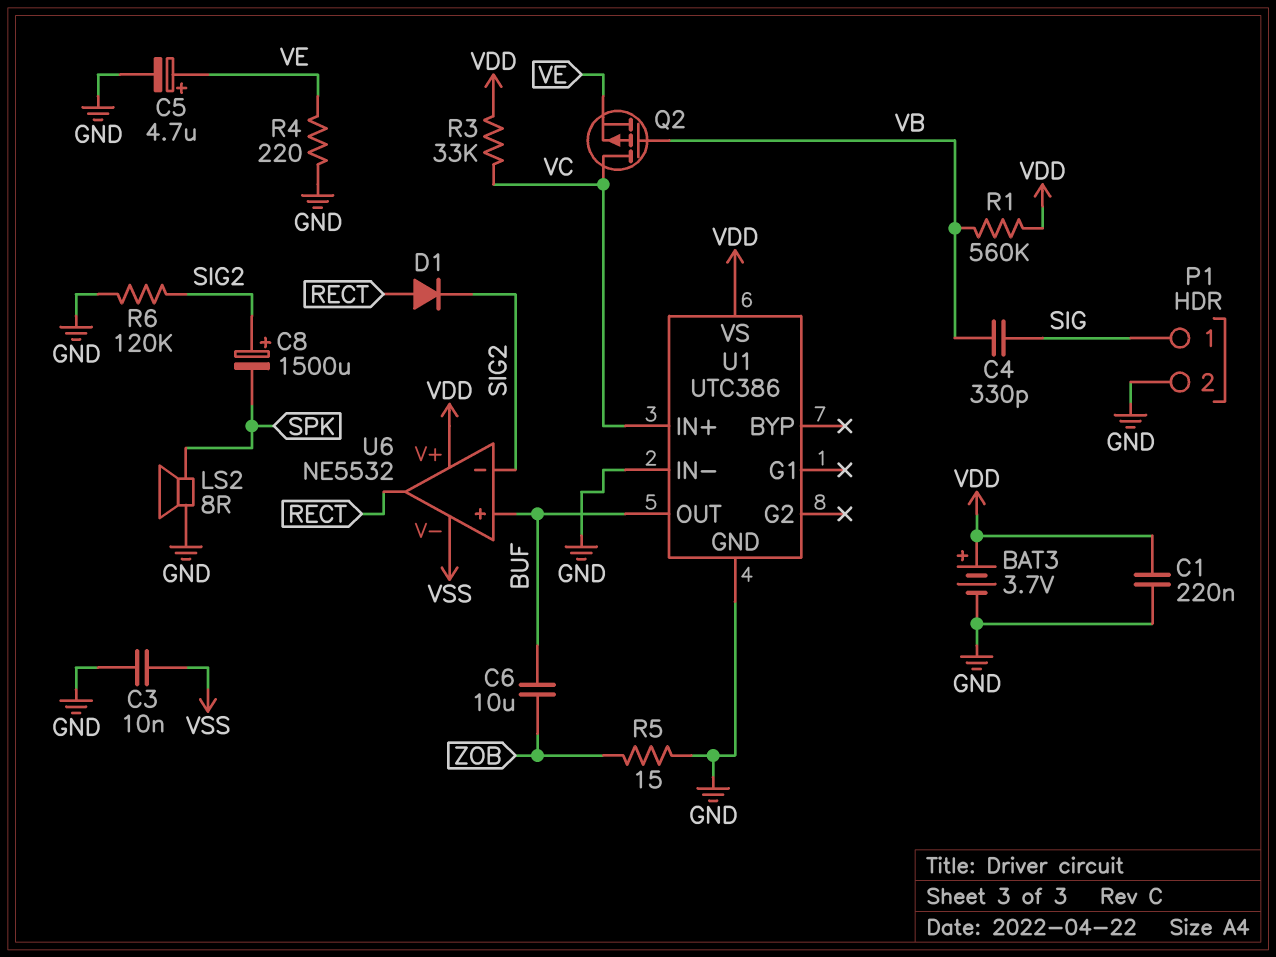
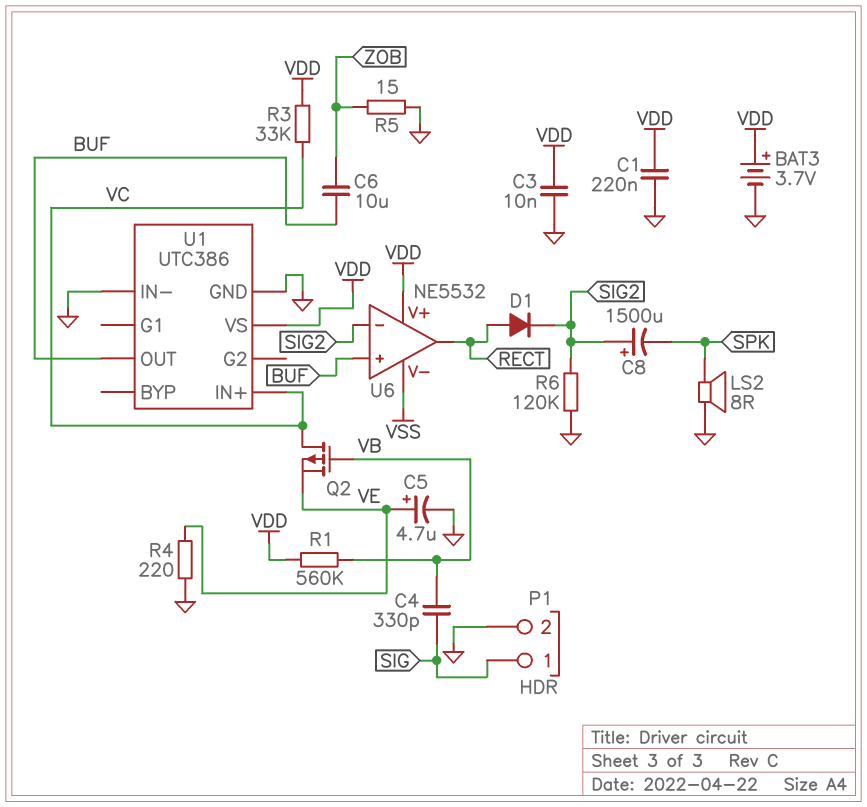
C3: 10nF (GND, VSS) -> 10nF (GND, VDD)

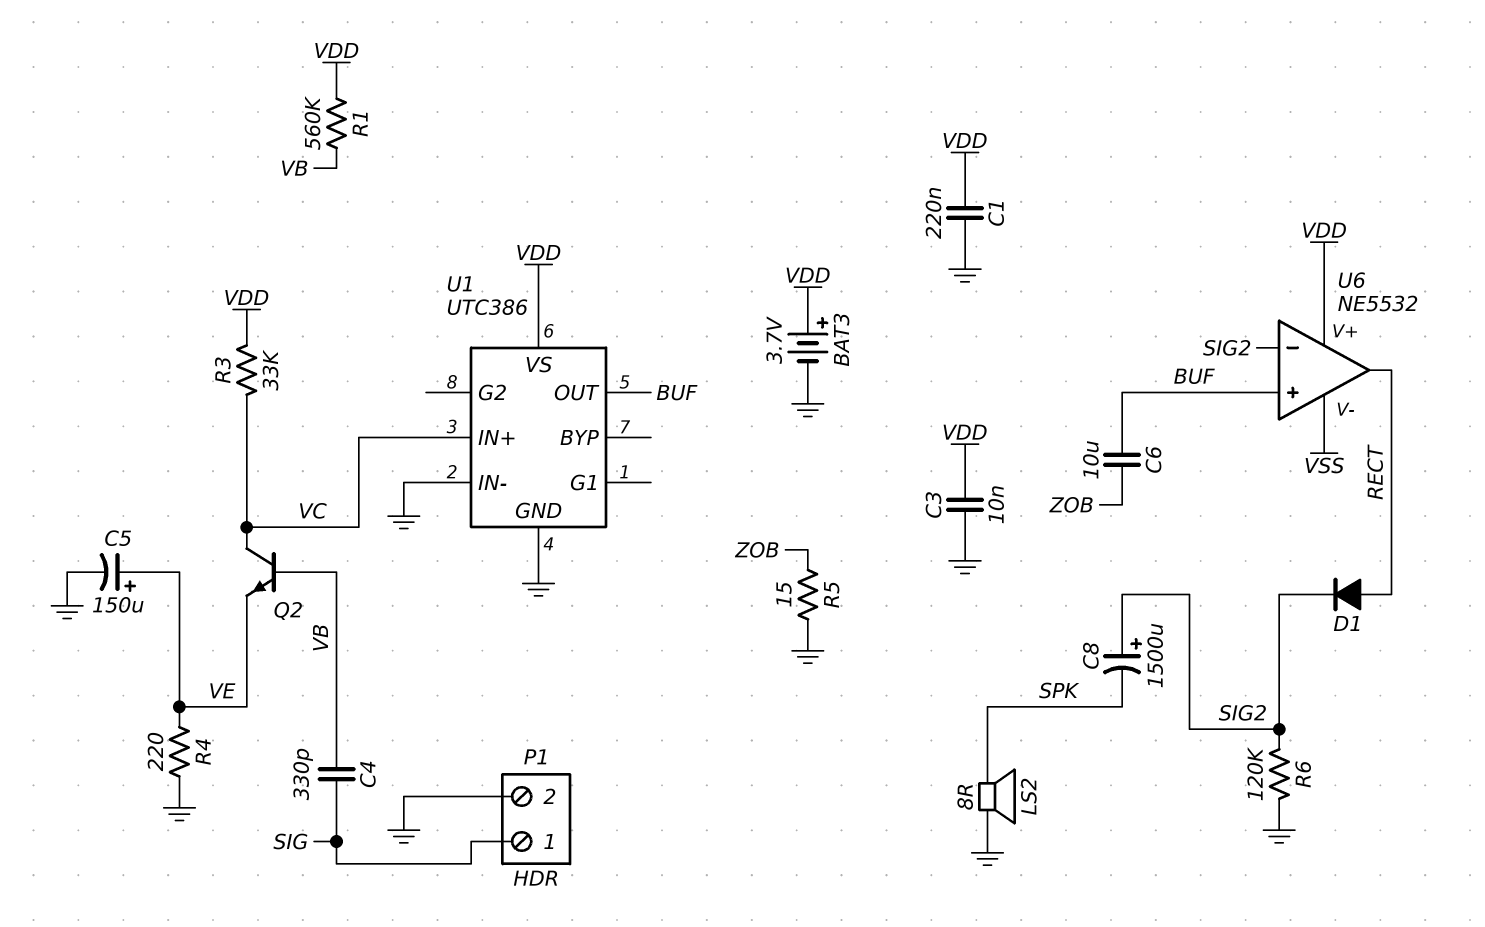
C5: 4.7uF (plus VE, minus GND) -> 150uF (plus VE, minus GND)
Q2: PMOS (G VB, D VC, S VE) -> NPN (B VB, C VC, E VE)

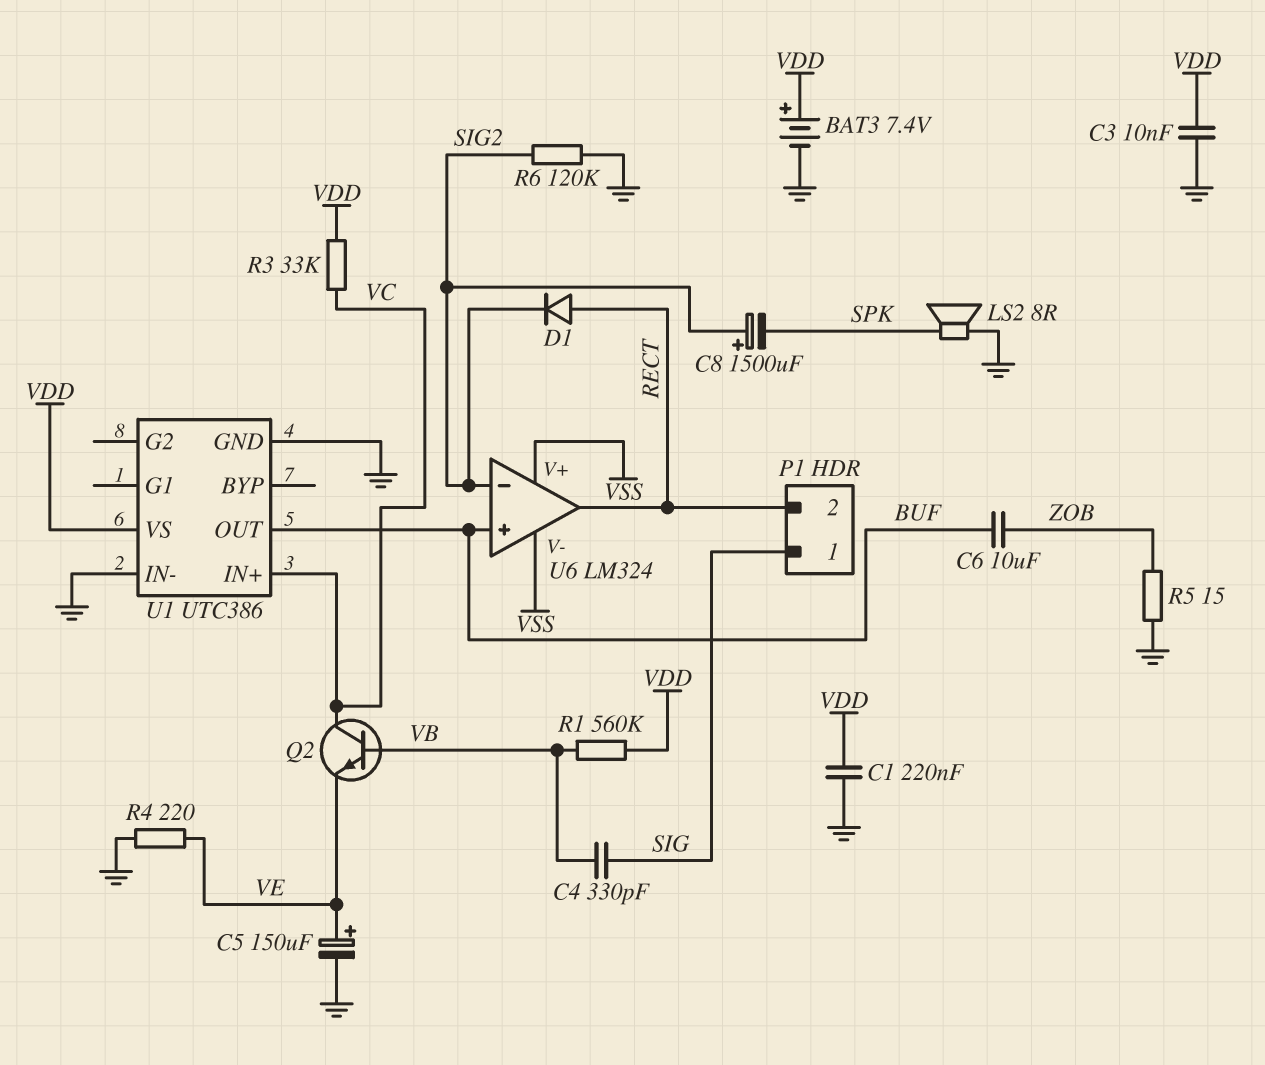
BAT3: 3.7V (plus VDD, minus GND) -> 7.4V (plus VDD, minus GND)
P1 pin 2: GND -> RECT
U6: NE5532 -> LM324
U6 pin V+: VDD -> VSS

